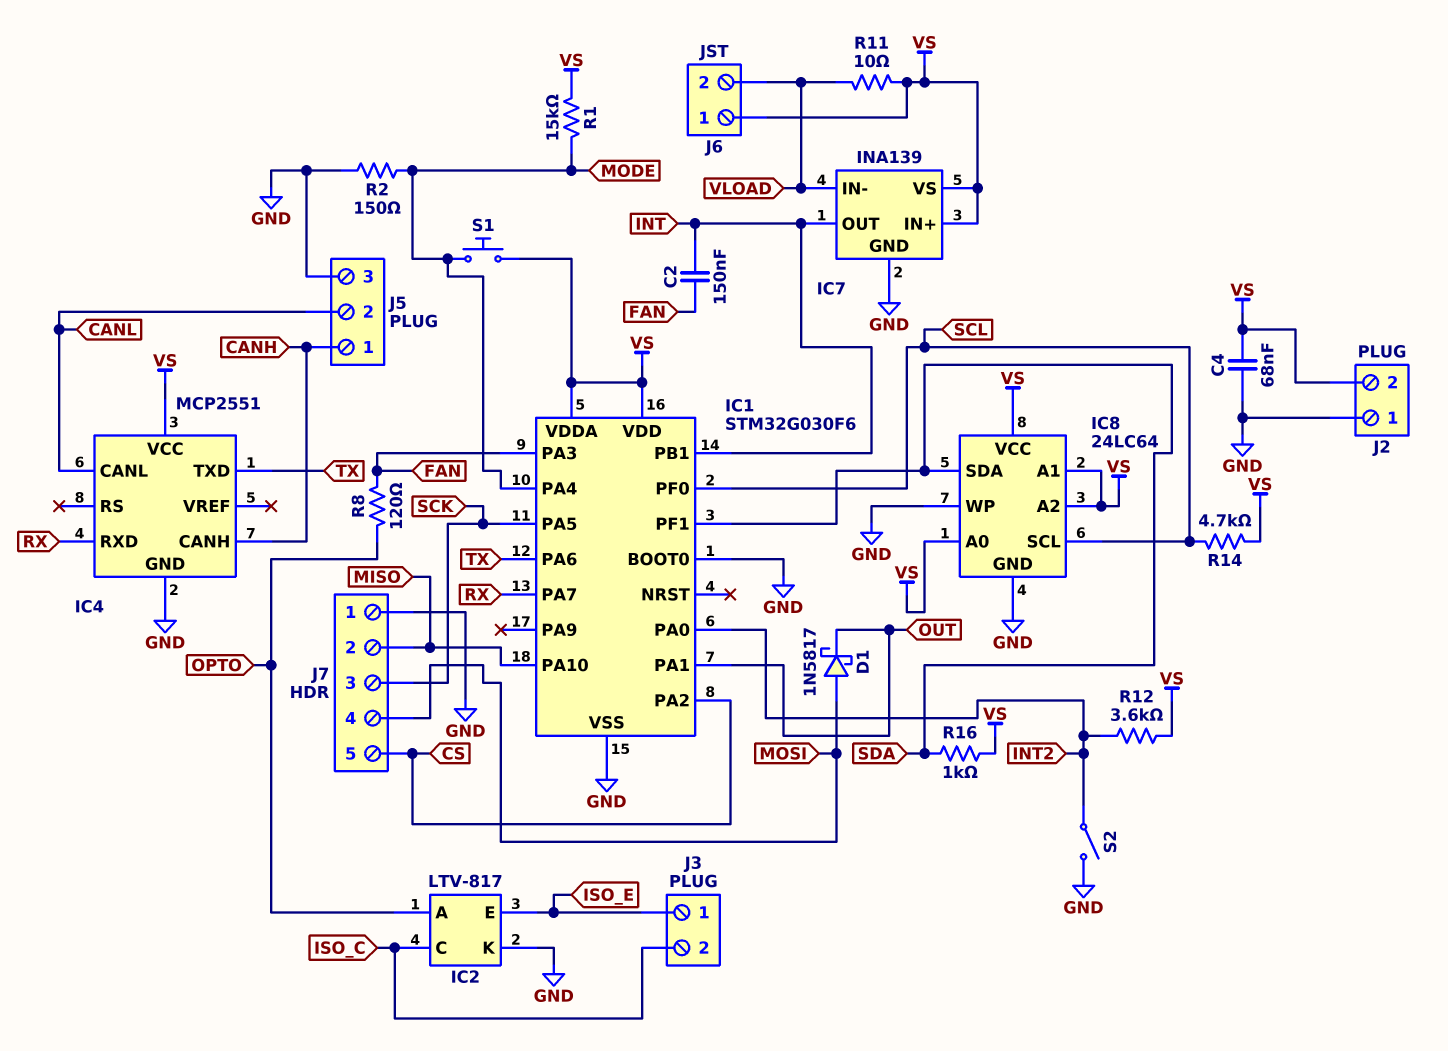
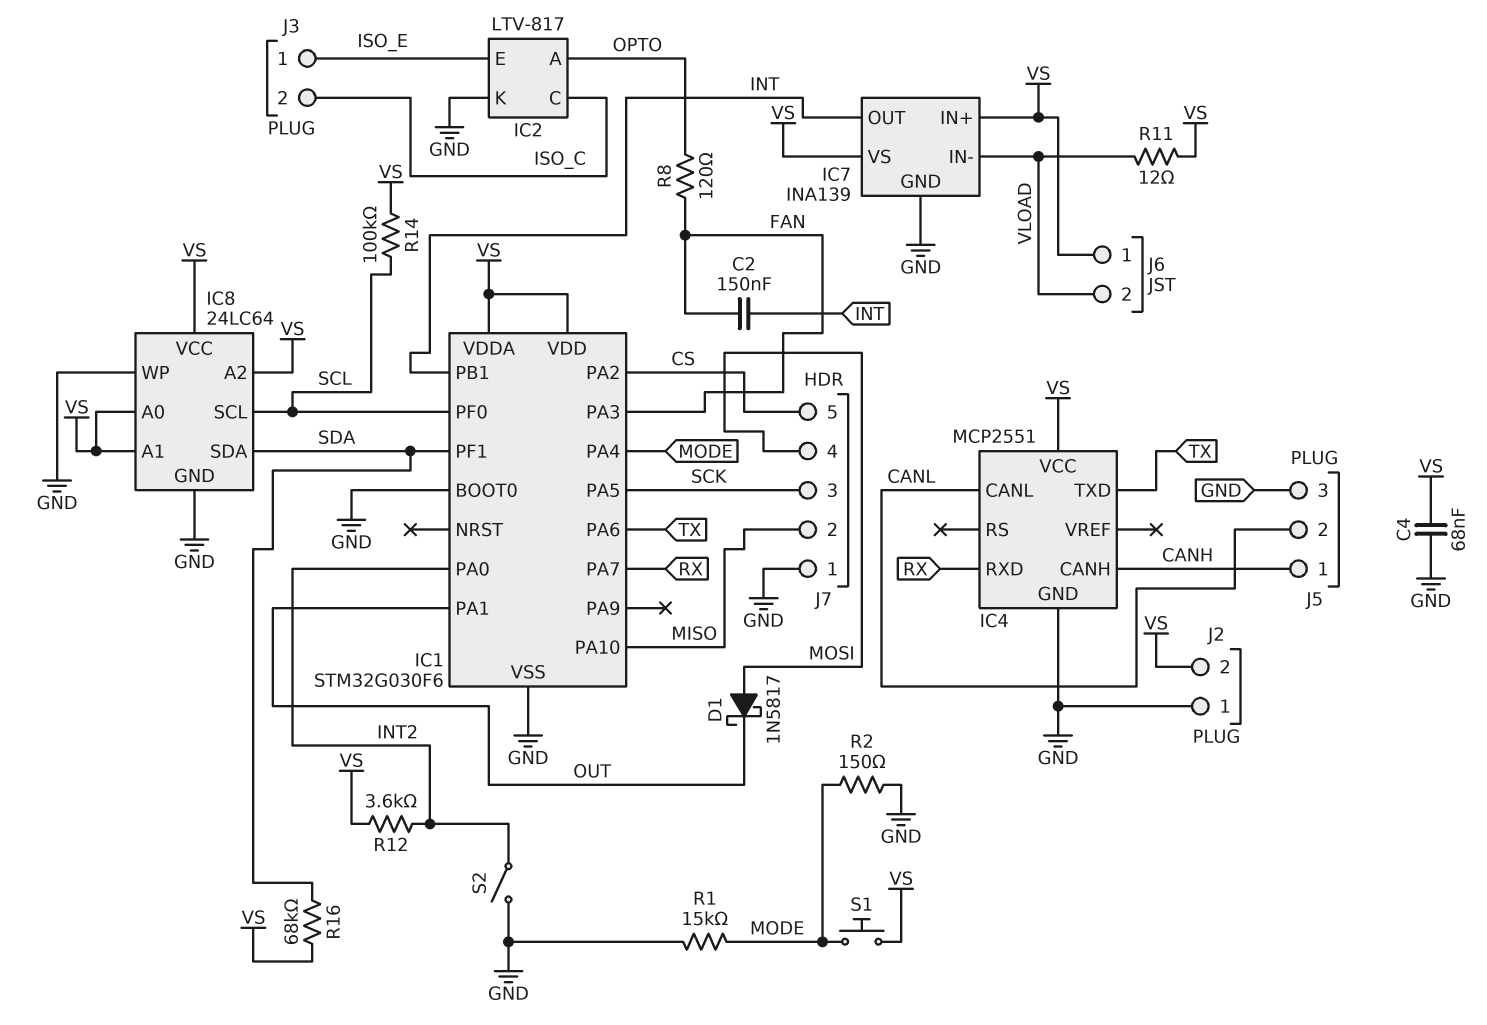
R1: 15k (MODE, VS) -> 15k (GND, MODE)
R11: 10 (VLOAD, VS) -> 12 (VLOAD, VS)
R14: 4.7k (SCL, VS) -> 100k (SCL, VS)
R16: 1k (SDA, VS) -> 68k (SDA, VS)

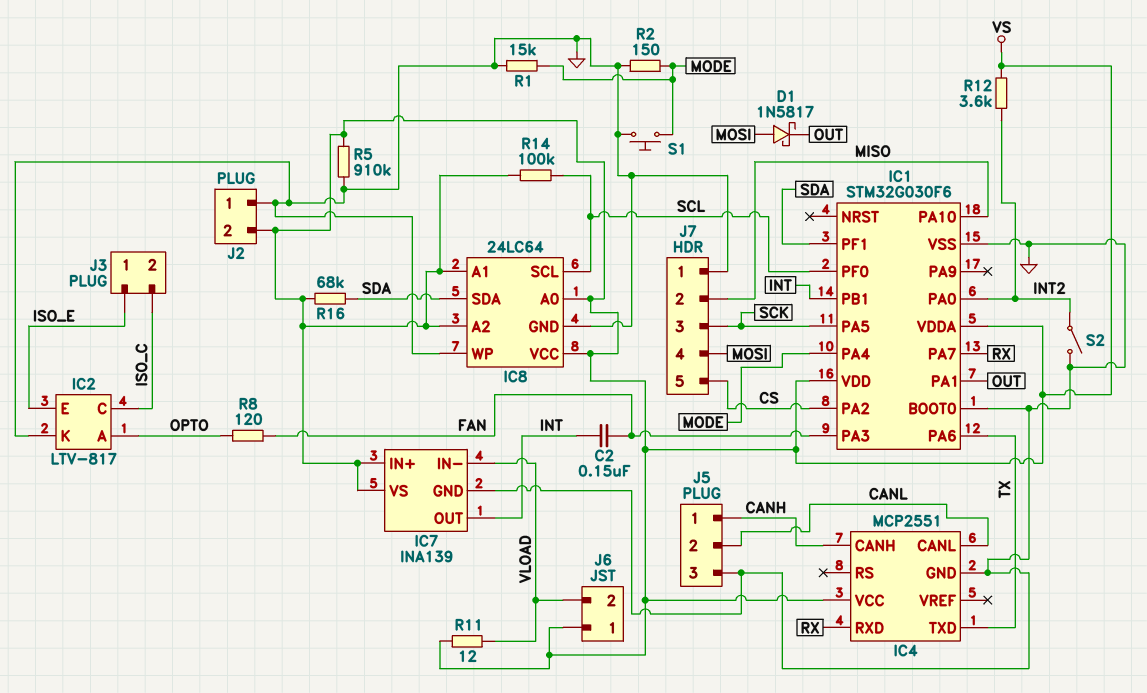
C4: 68nF (GND, VS) -> none
R5: none -> 910k (GND, VS)
S1: button (MODE, VS) -> button (GND, MODE)

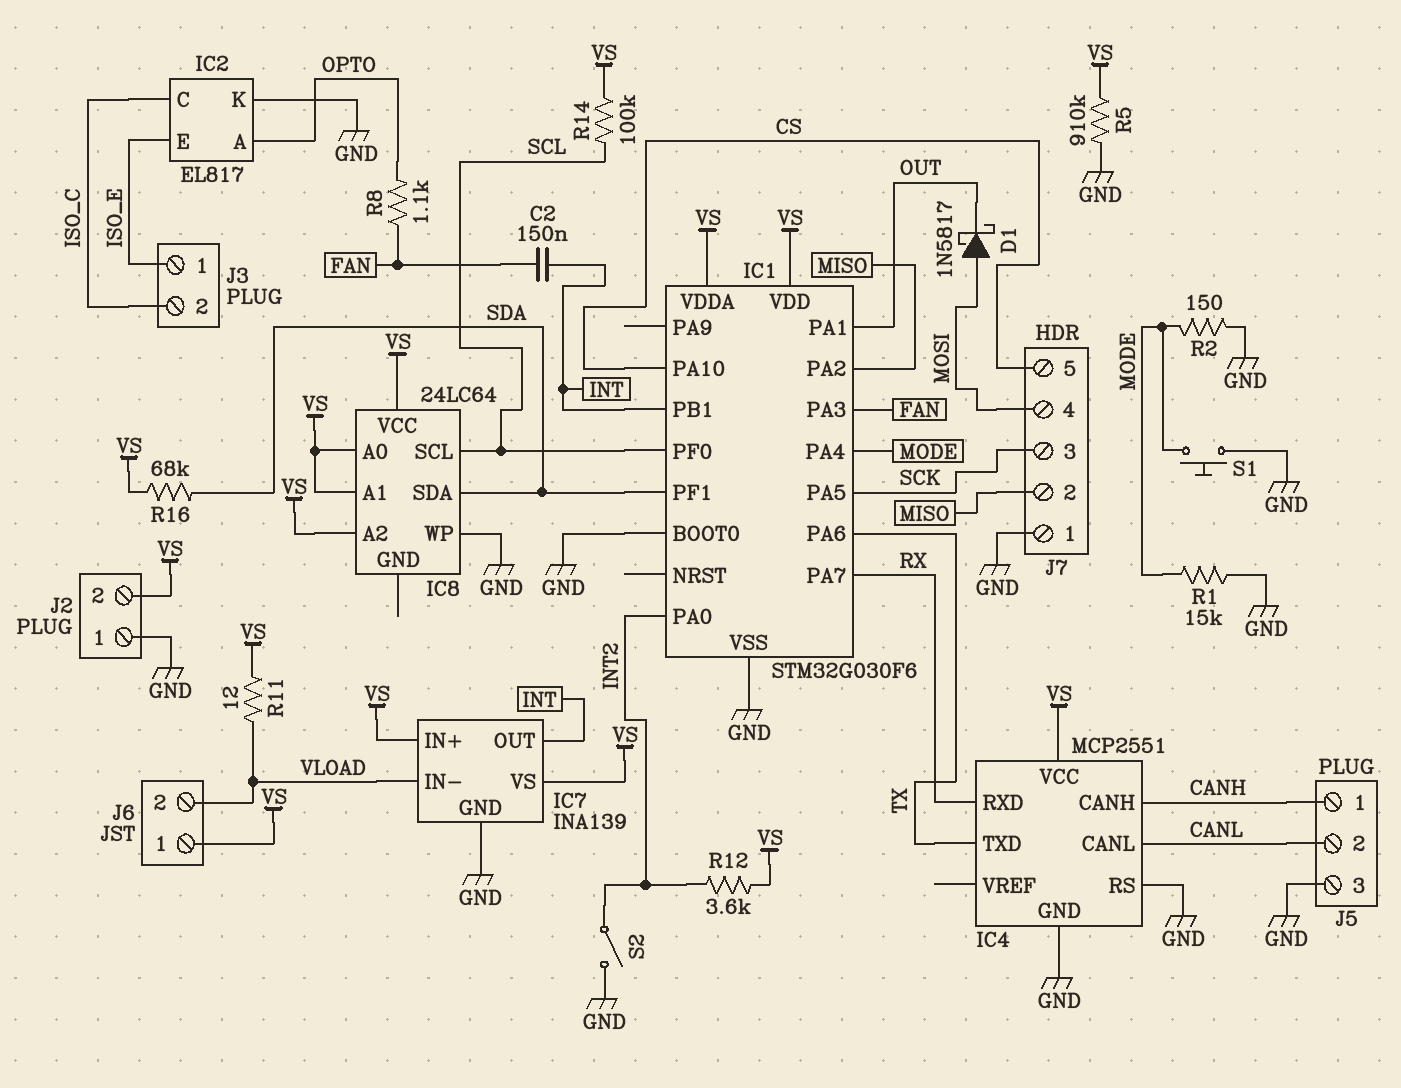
IC1 pin PA2: CS -> MISO
IC1 pin PA10: MISO -> CS
IC2: LTV-817 -> EL817
IC4 pin RS: none -> GND
IC8 pin GND: GND -> none
R8: 120 (FAN, OPTO) -> 1.1k (FAN, OPTO)

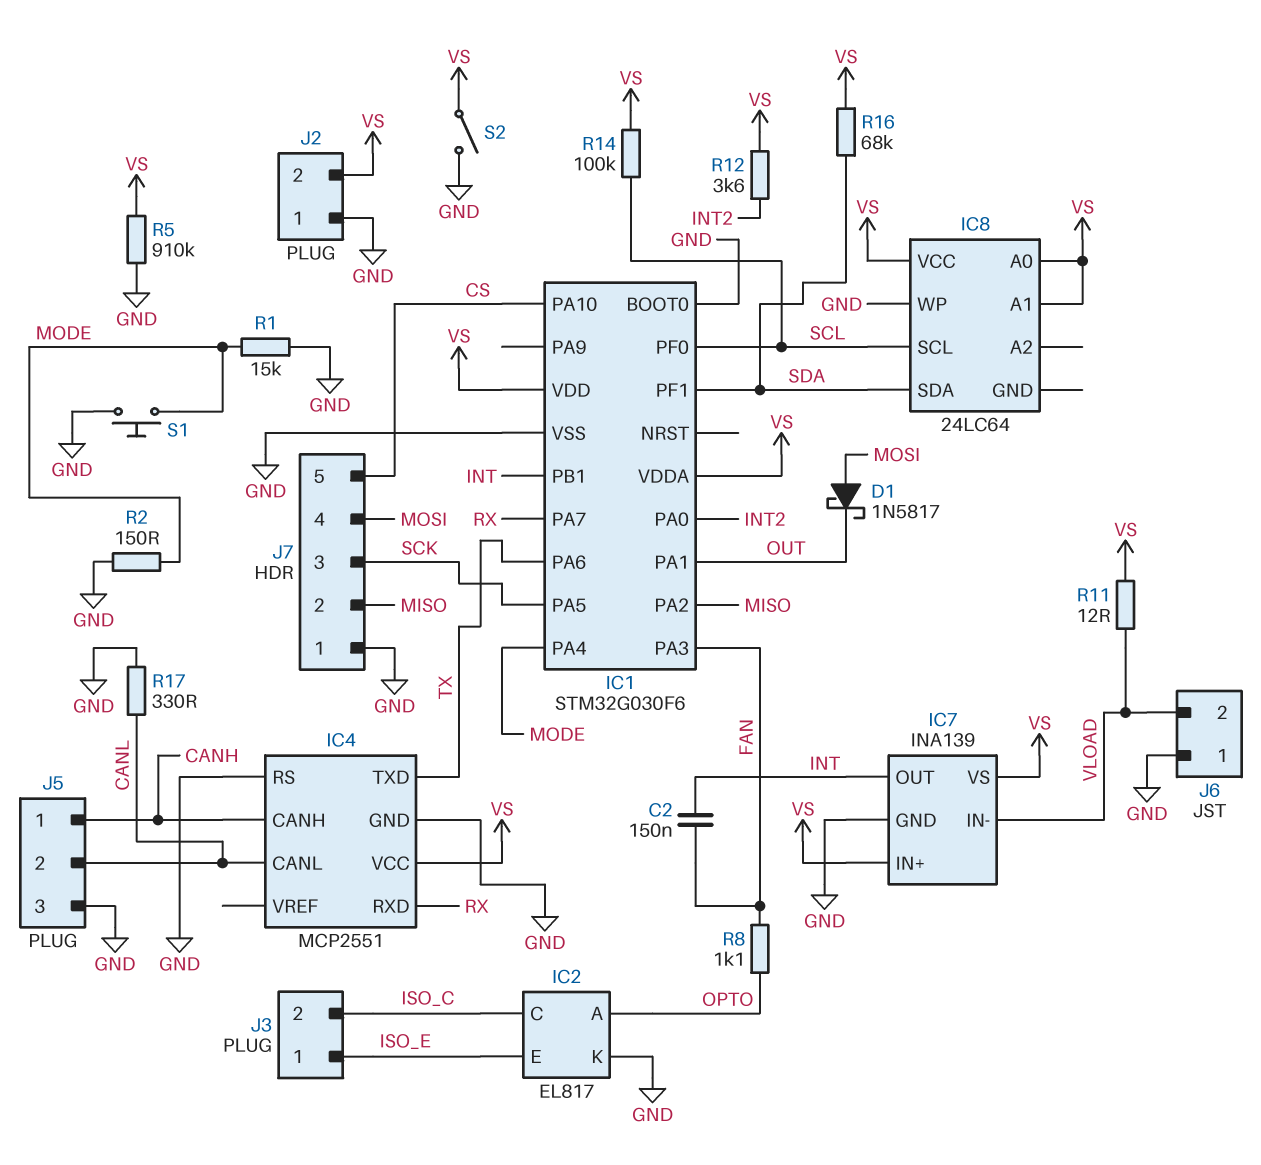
IC8 pin A2: VS -> none
J6 pin 1: VS -> GND
R17: none -> 330 (CANL, GND)
S2: switch (GND, INT2) -> switch (GND, VS)

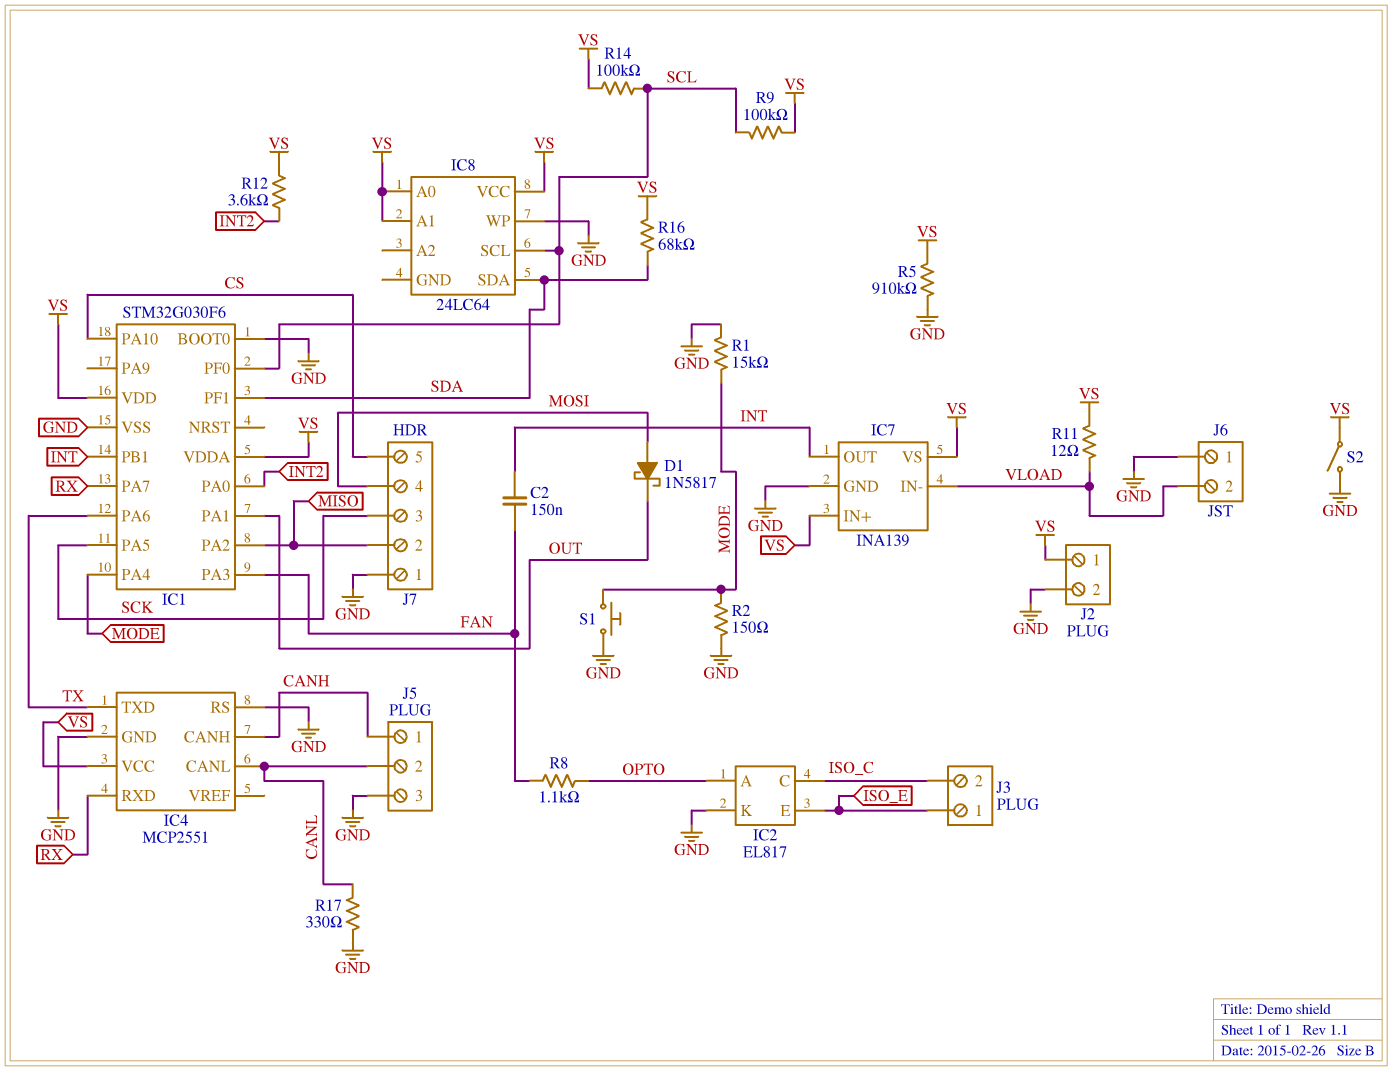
J2 pin 1: GND -> VS
J2 pin 2: VS -> GND
R9: none -> 100k (SCL, VS)

